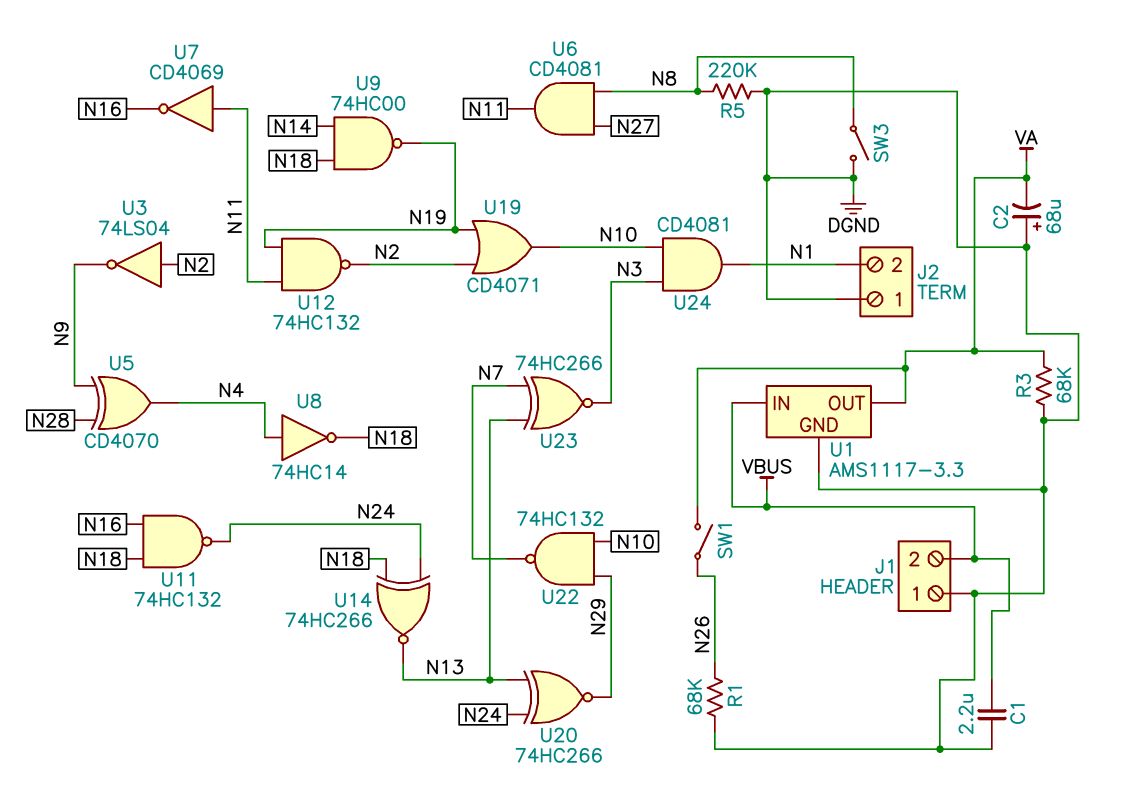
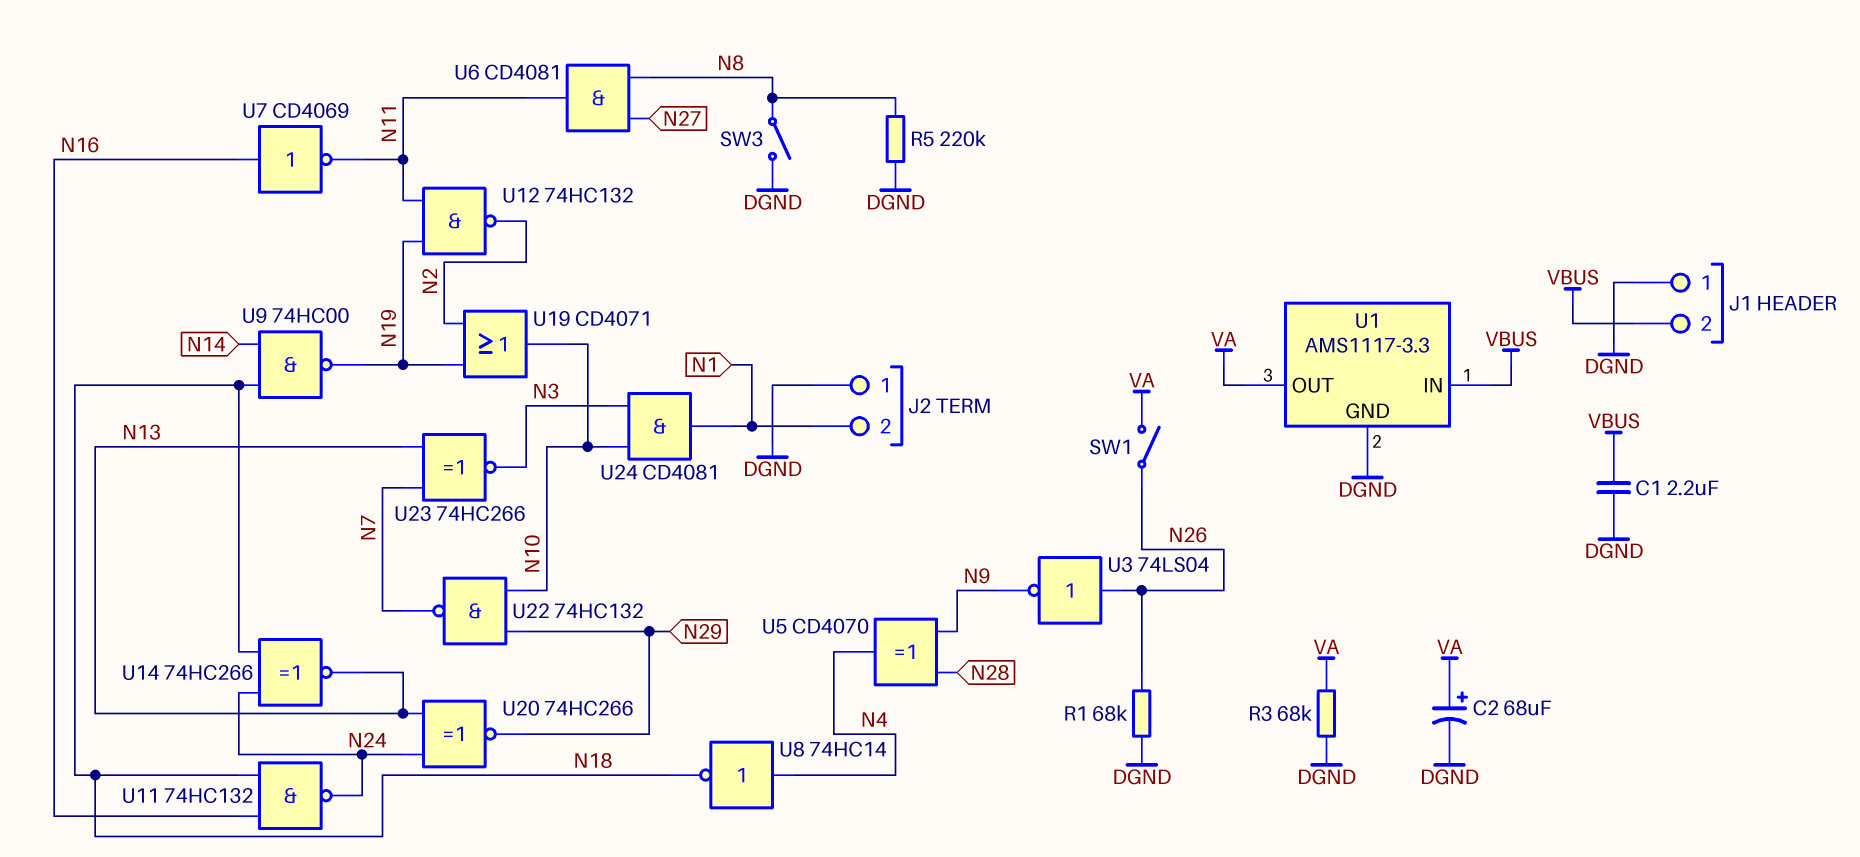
C2: 68uF (plus DGND, minus VA) -> 68uF (plus VA, minus DGND)
U3: NOT 74LS04 (in N2, out N9) -> NOT 74LS04 (in N26, out N9)
U7: NOT CD4069 (in N11, out N16) -> NOT CD4069 (in N16, out N11)

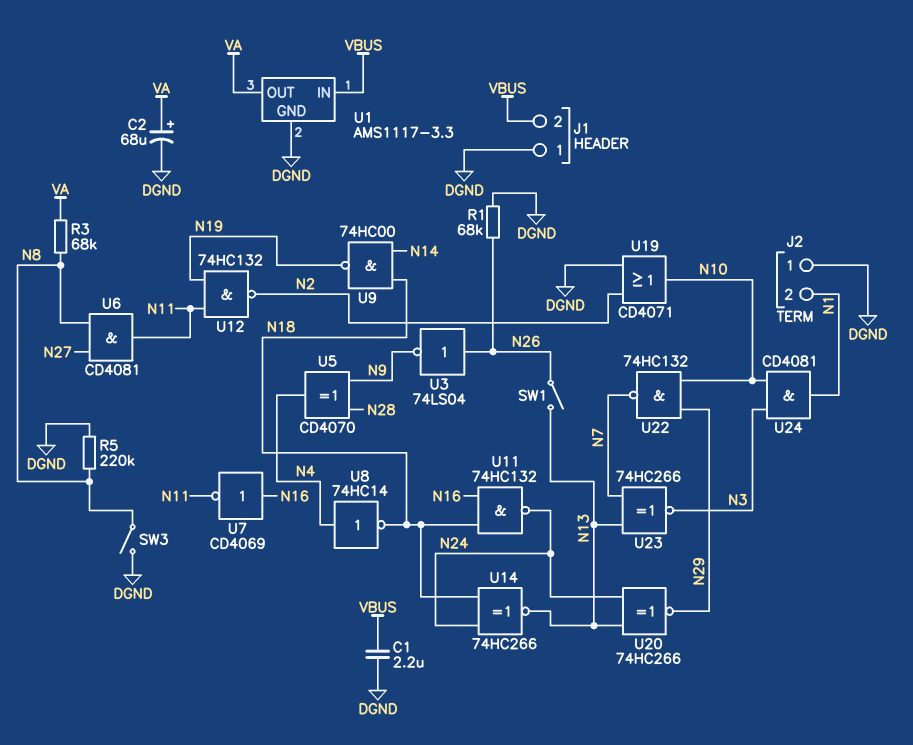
R3: 68k (DGND, VA) -> 68k (N8, VA)
SW1: switch (N26, VA) -> switch (N13, N26)
U19: OR CD4071 (in N2, in N19, out N10) -> OR CD4071 (in DGND, in N2, out N10)

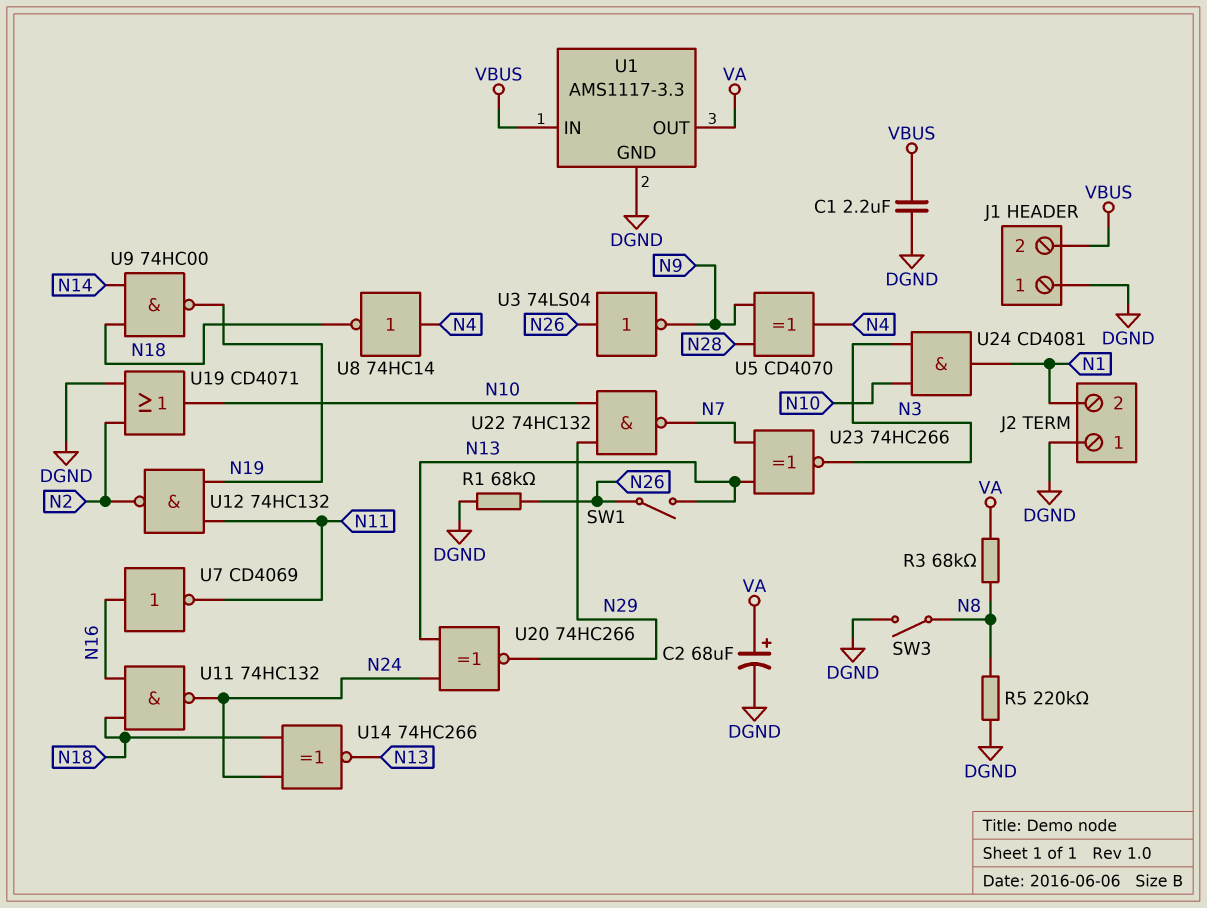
U6: AND CD4081 (in N8, in N27, out N11) -> none

